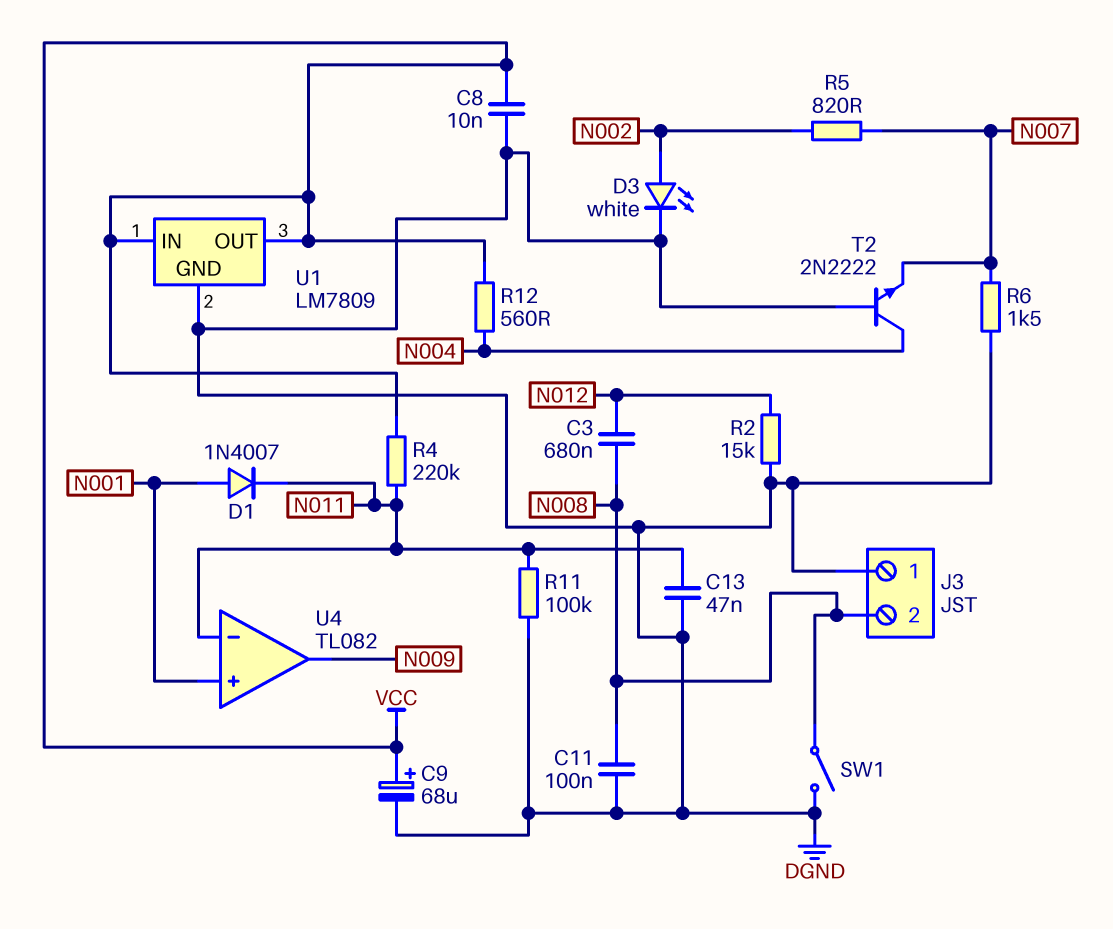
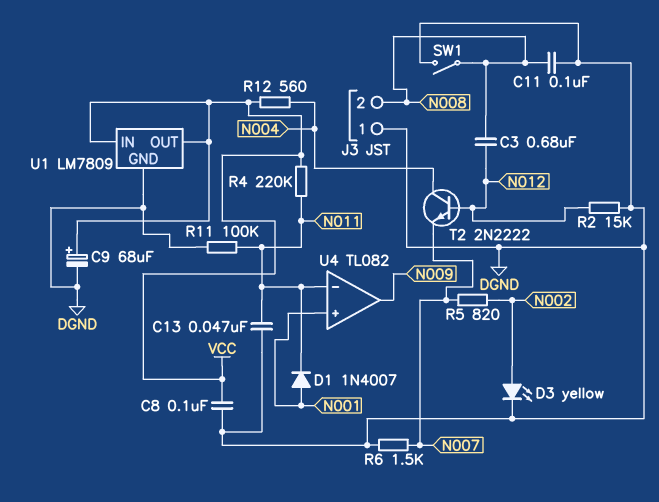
C8: 10nF (DGND, VCC) -> 100nF (DGND, VCC)
D3: LED white (A N002, K DGND) -> LED yellow (A N002, K DGND)
T2: NPN 2N2222 (B DGND, C N004, E N007) -> NPN 2N2222 (B N012, C N004, E N007)

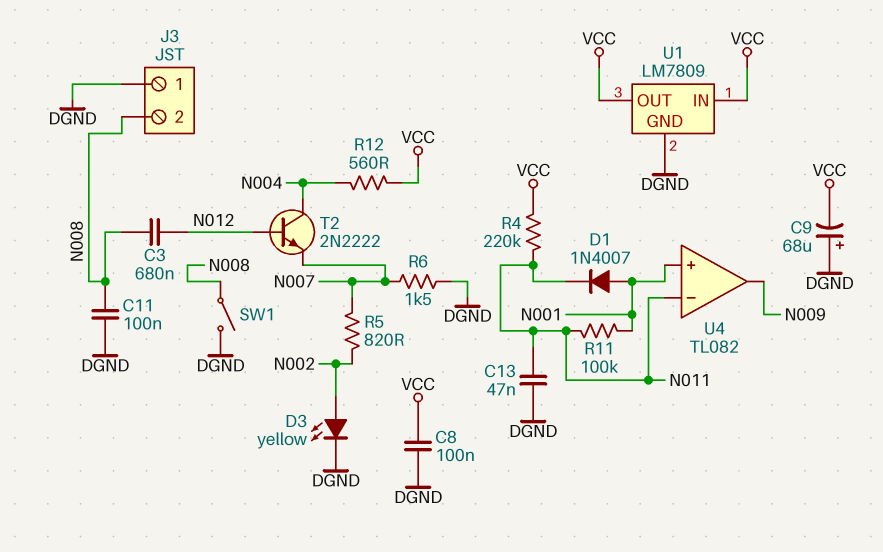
C9: 68uF (plus VCC, minus DGND) -> 68uF (plus DGND, minus VCC)
R2: 15k (DGND, N012) -> none
R11: 100k (DGND, N011) -> 100k (N001, N011)

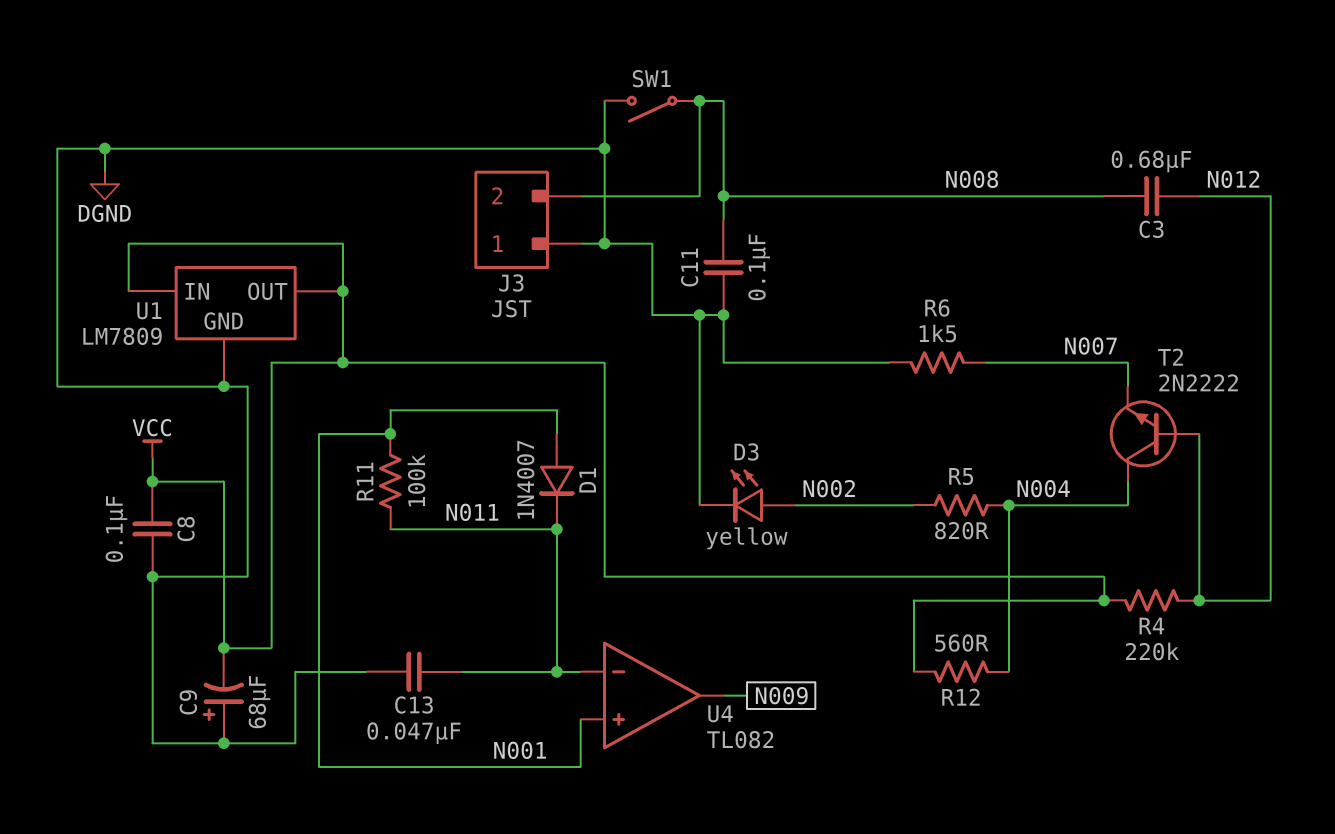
R4: 220k (N011, VCC) -> 220k (N012, VCC)
R5: 820 (N002, N007) -> 820 (N002, N004)

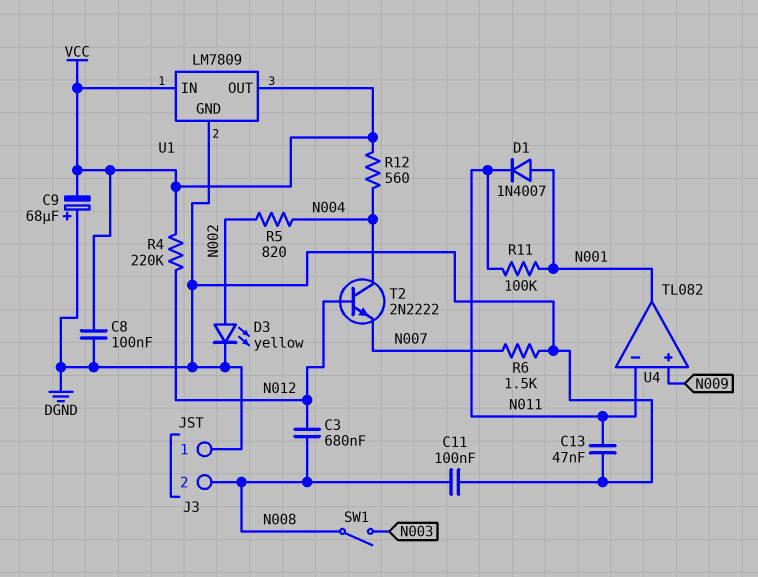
SW1: switch (DGND, N008) -> switch (N003, N008)
U4 pin in+: N001 -> N009
U4 pin out: N009 -> N001

